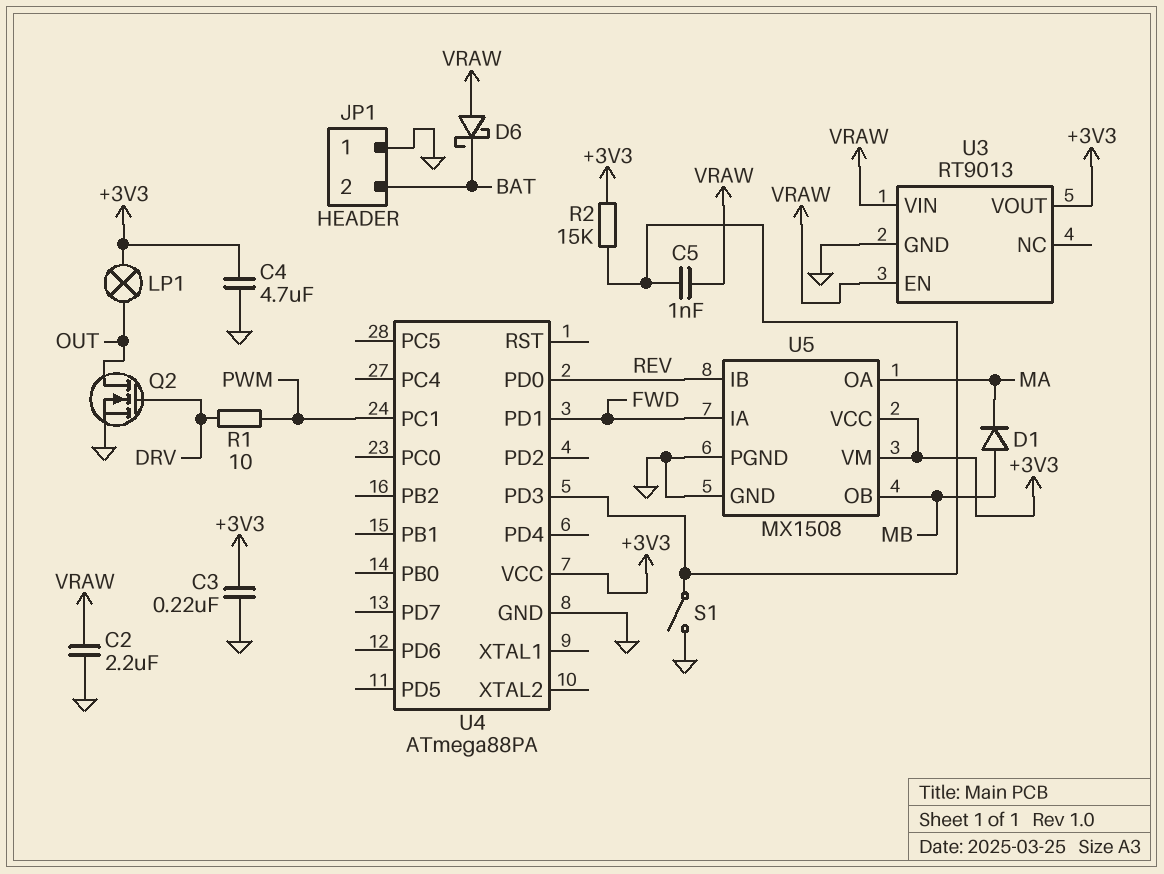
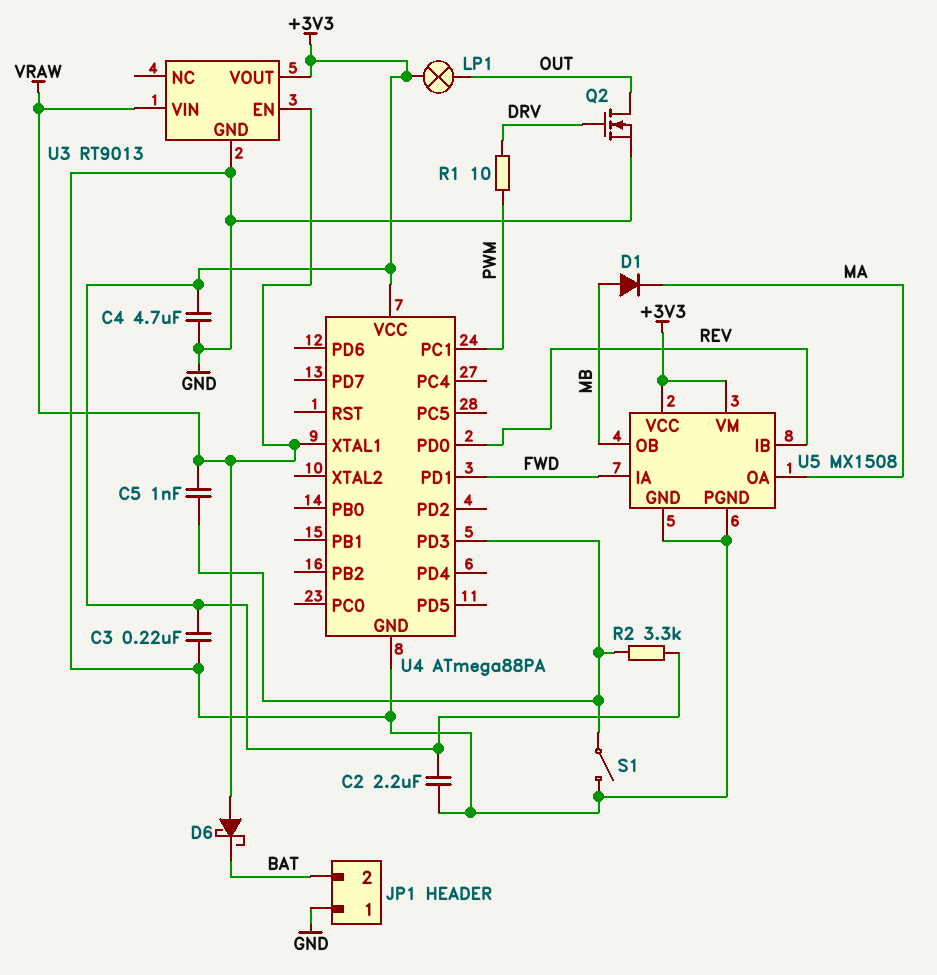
C2: 2.2uF (GND, VRAW) -> 2.2uF (+3V3, GND)
R2: 15k (+3V3, U4/PD3) -> 3.3k (+3V3, U4/PD3)
U4 pin XTAL1: none -> VRAW

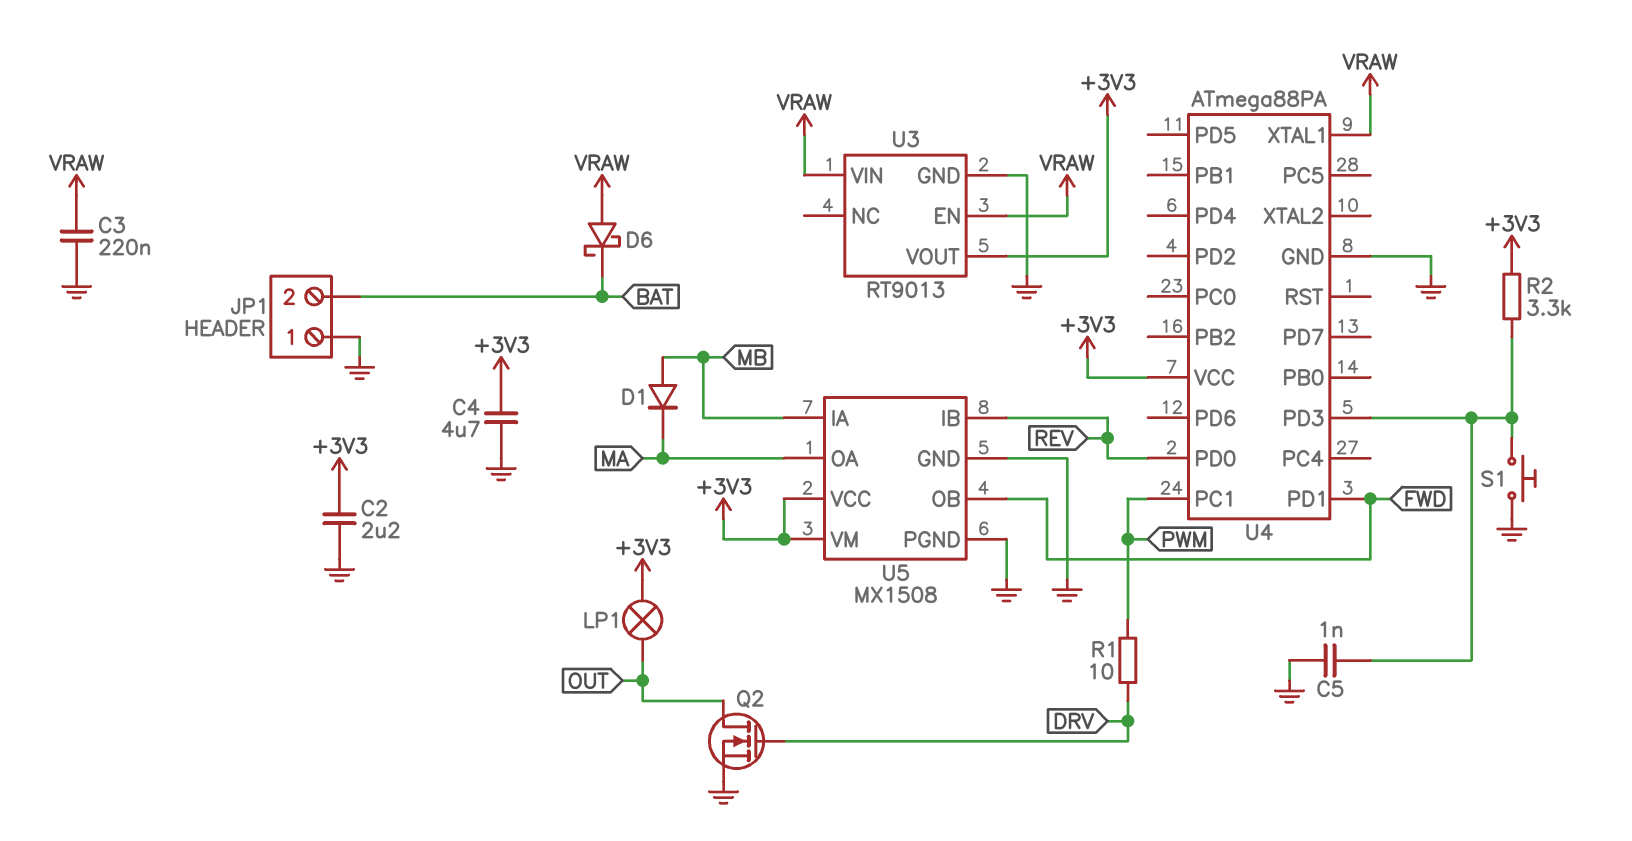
C3: 220nF (+3V3, GND) -> 220nF (GND, VRAW)
C5: 1nF (U4/PD3, VRAW) -> 1nF (GND, U4/PD3)
S1: switch (GND, U4/PD3) -> button (GND, U4/PD3)
U5 pin IA: FWD -> MB
U5 pin OB: MB -> FWD

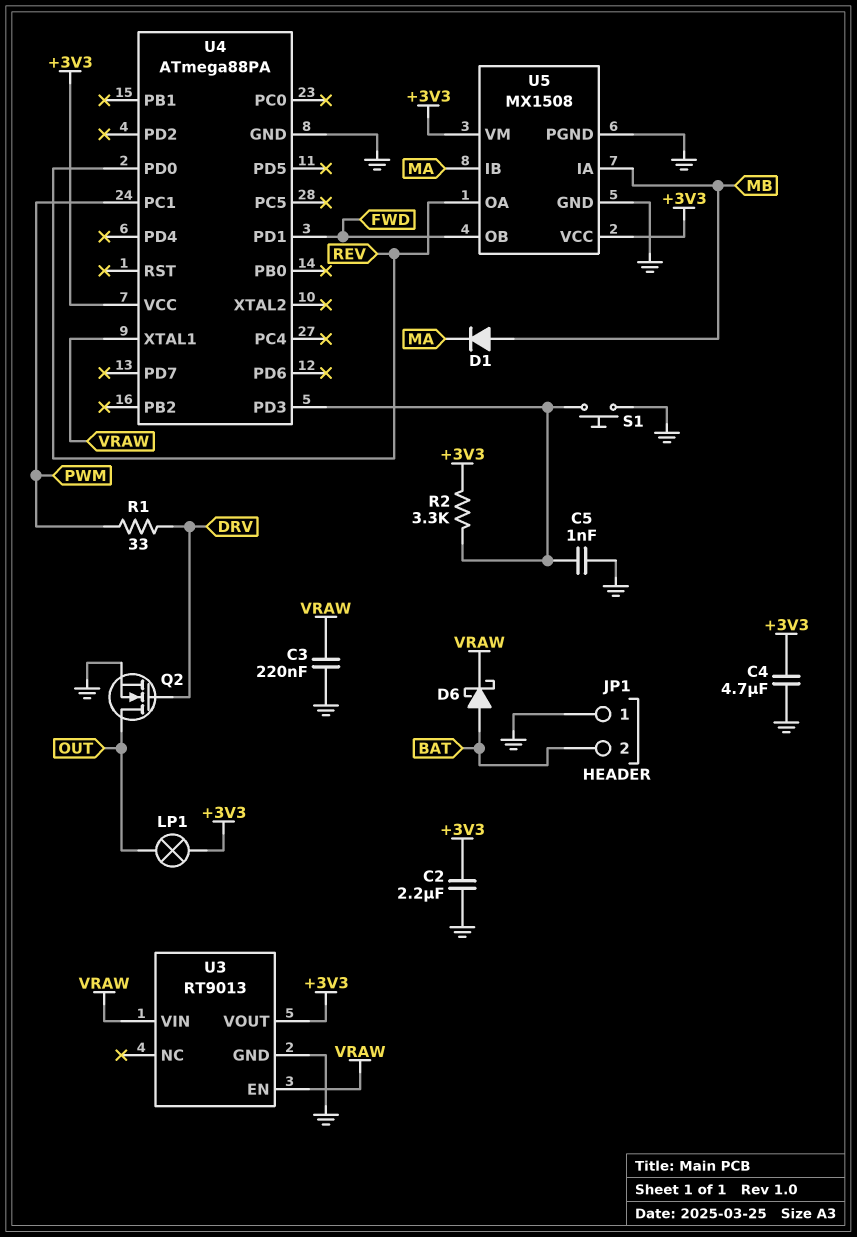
D6: schottky (A VRAW, K BAT) -> schottky (A BAT, K VRAW)
R1: 10 (DRV, PWM) -> 33 (DRV, PWM)
U5 pin IB: REV -> MA
U5 pin OA: MA -> REV

